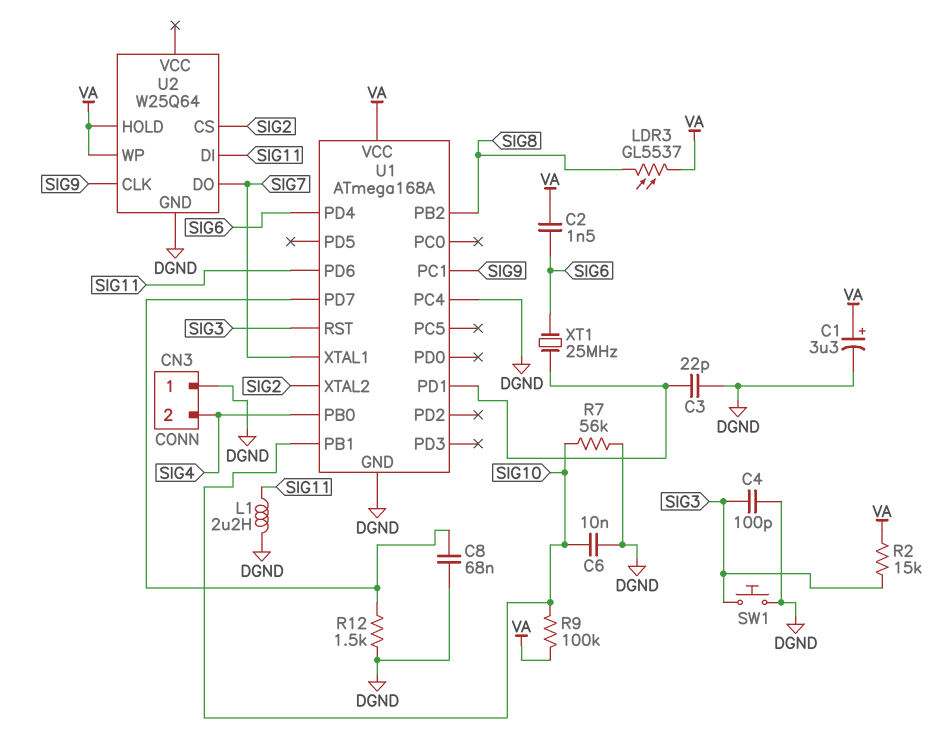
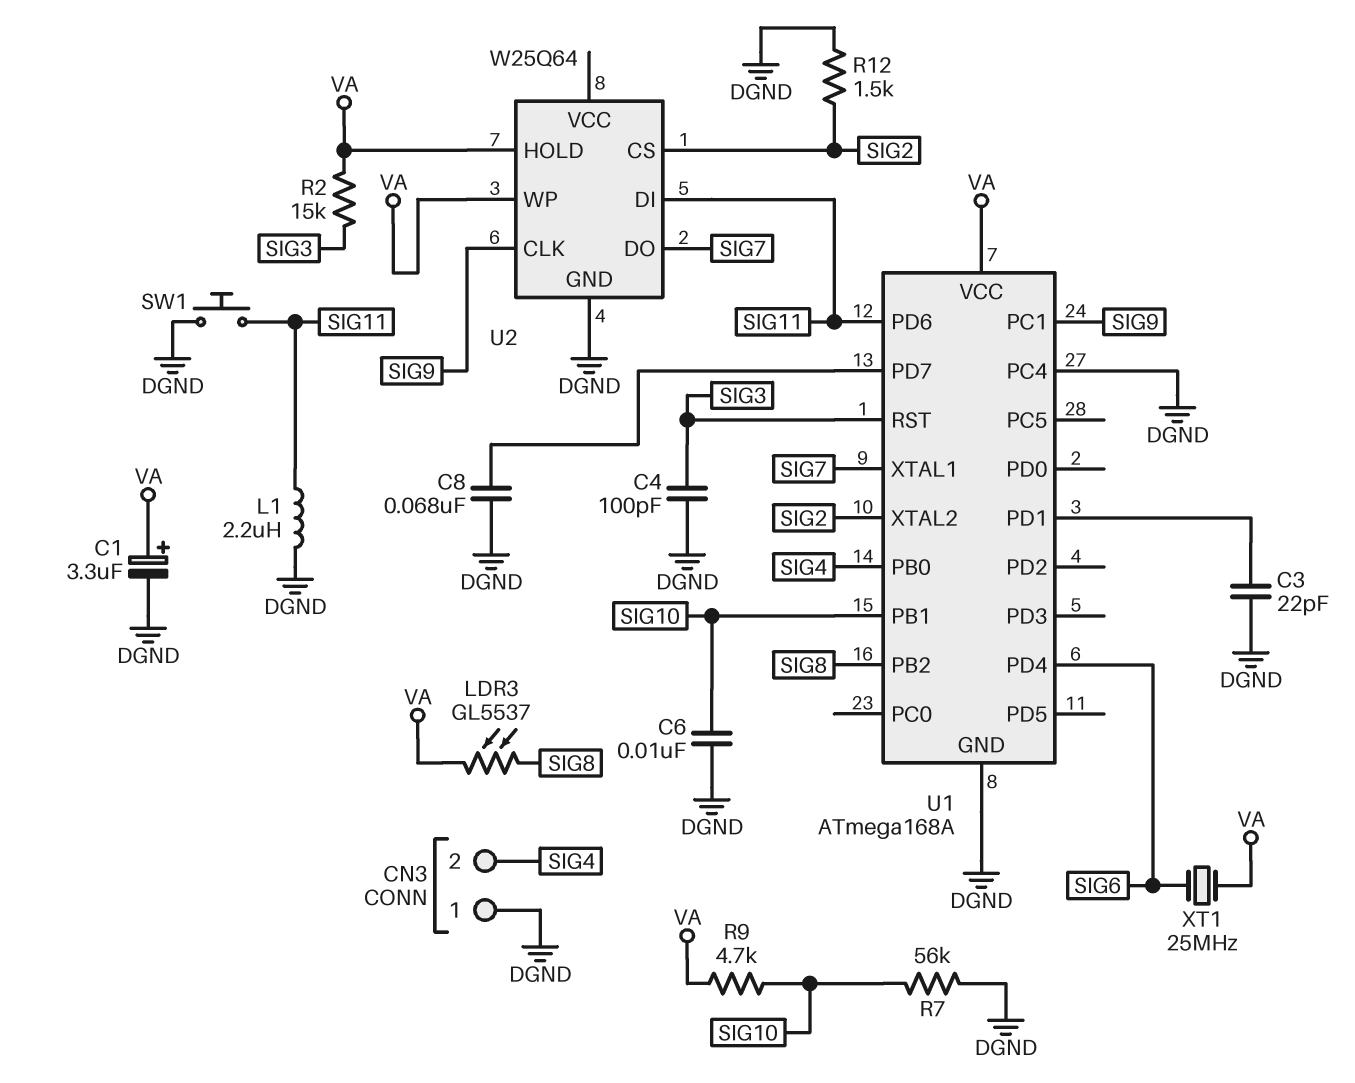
C2: 1.5nF (SIG6, VA) -> none
R9: 100k (SIG10, VA) -> 4.7k (SIG10, VA)
R12: 1.5k (DGND, U1/PD7) -> 1.5k (DGND, SIG2)
SW1: button (DGND, SIG3) -> button (DGND, SIG11)
XT1: 25MHz (SIG6, U1/PD1) -> 25MHz (SIG6, VA)

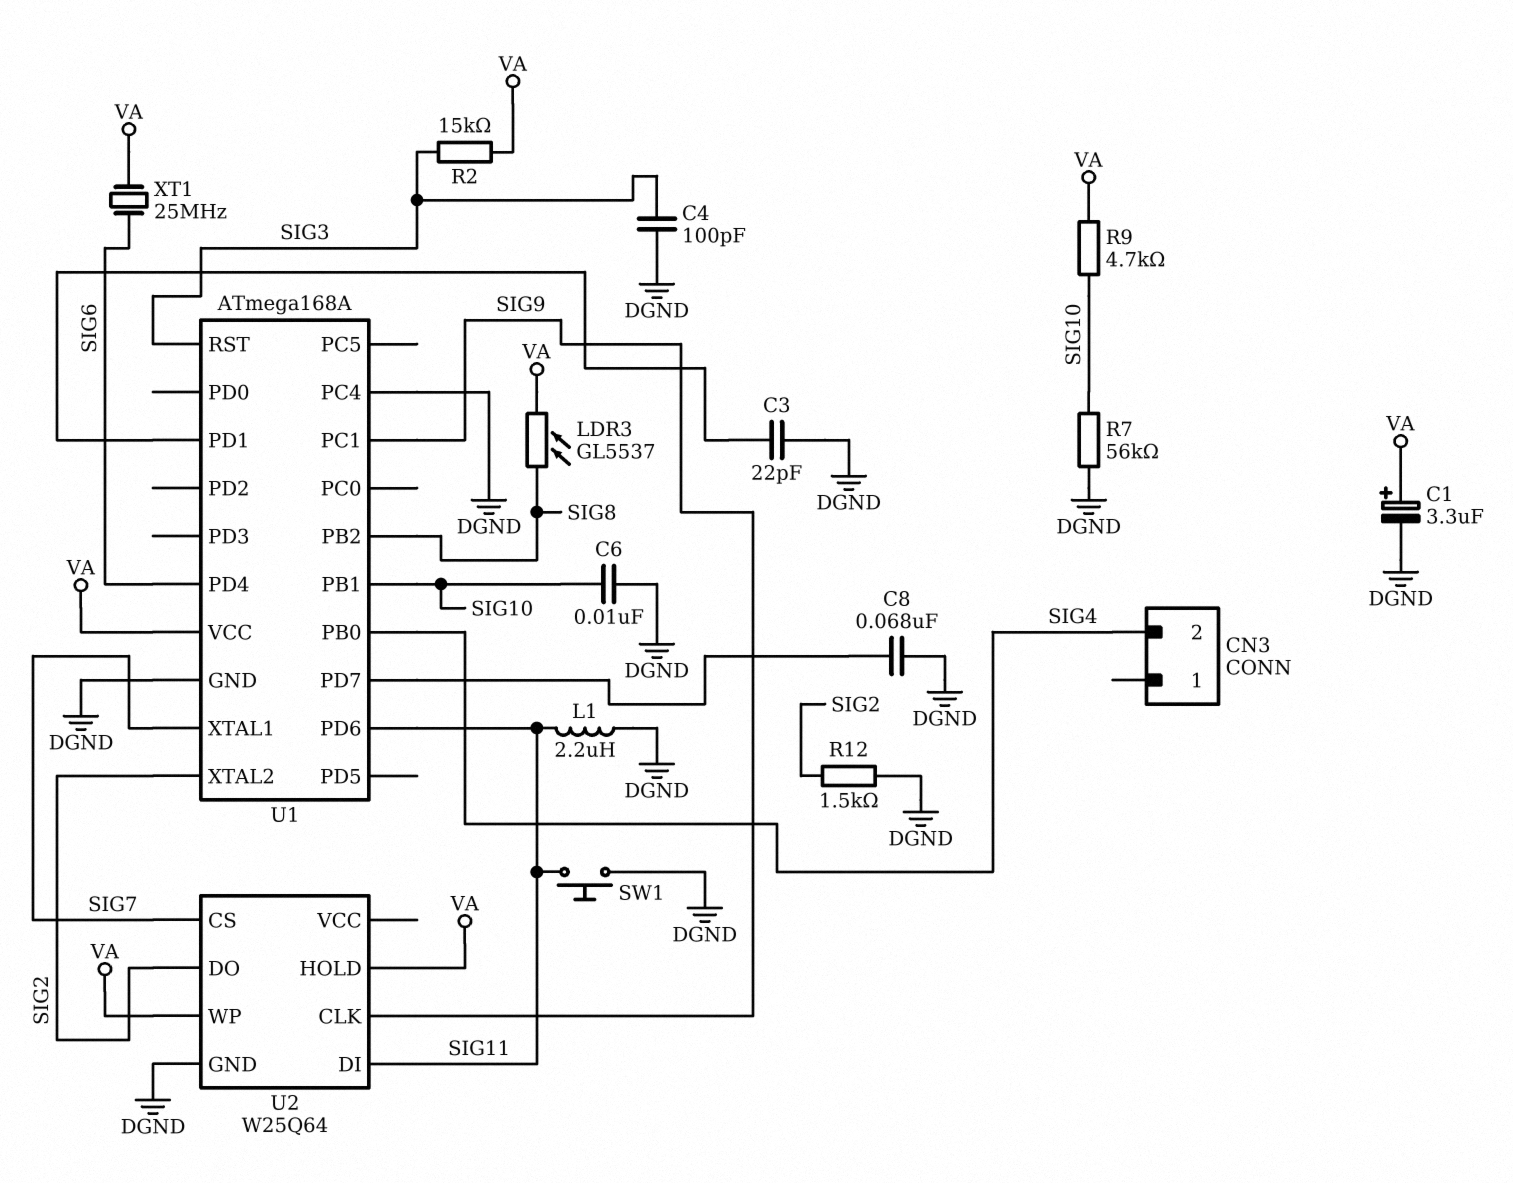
CN3 pin 1: DGND -> none
U2 pin CS: SIG2 -> SIG7
U2 pin DO: SIG7 -> SIG2

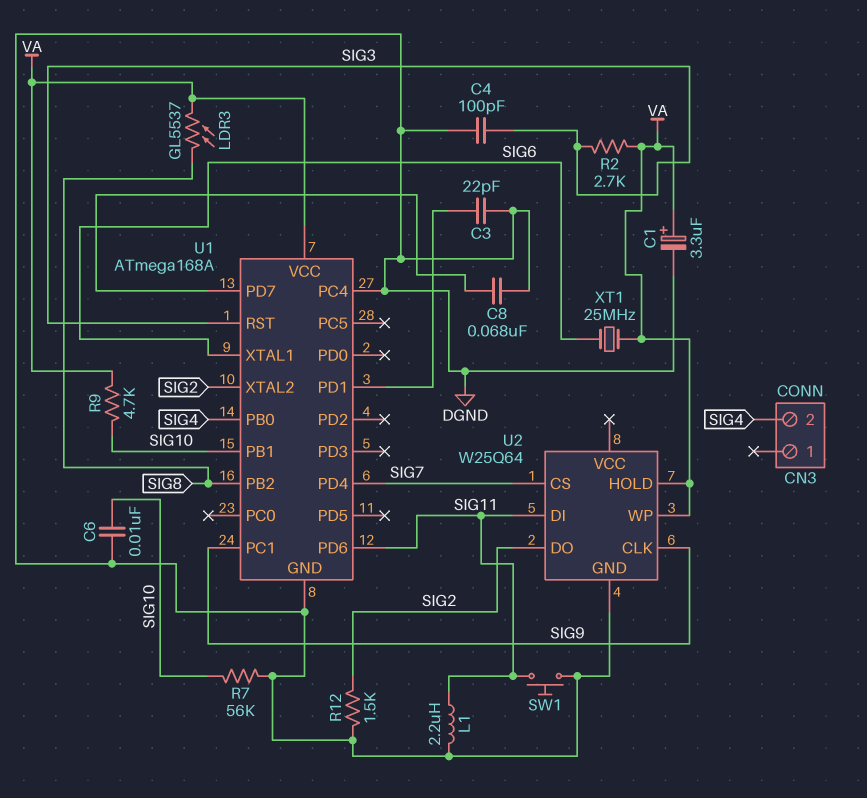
R2: 15k (SIG3, VA) -> 2.7k (SIG3, VA)
U1 pin PD4: SIG6 -> SIG7
U1 pin XTAL1: SIG7 -> SIG6

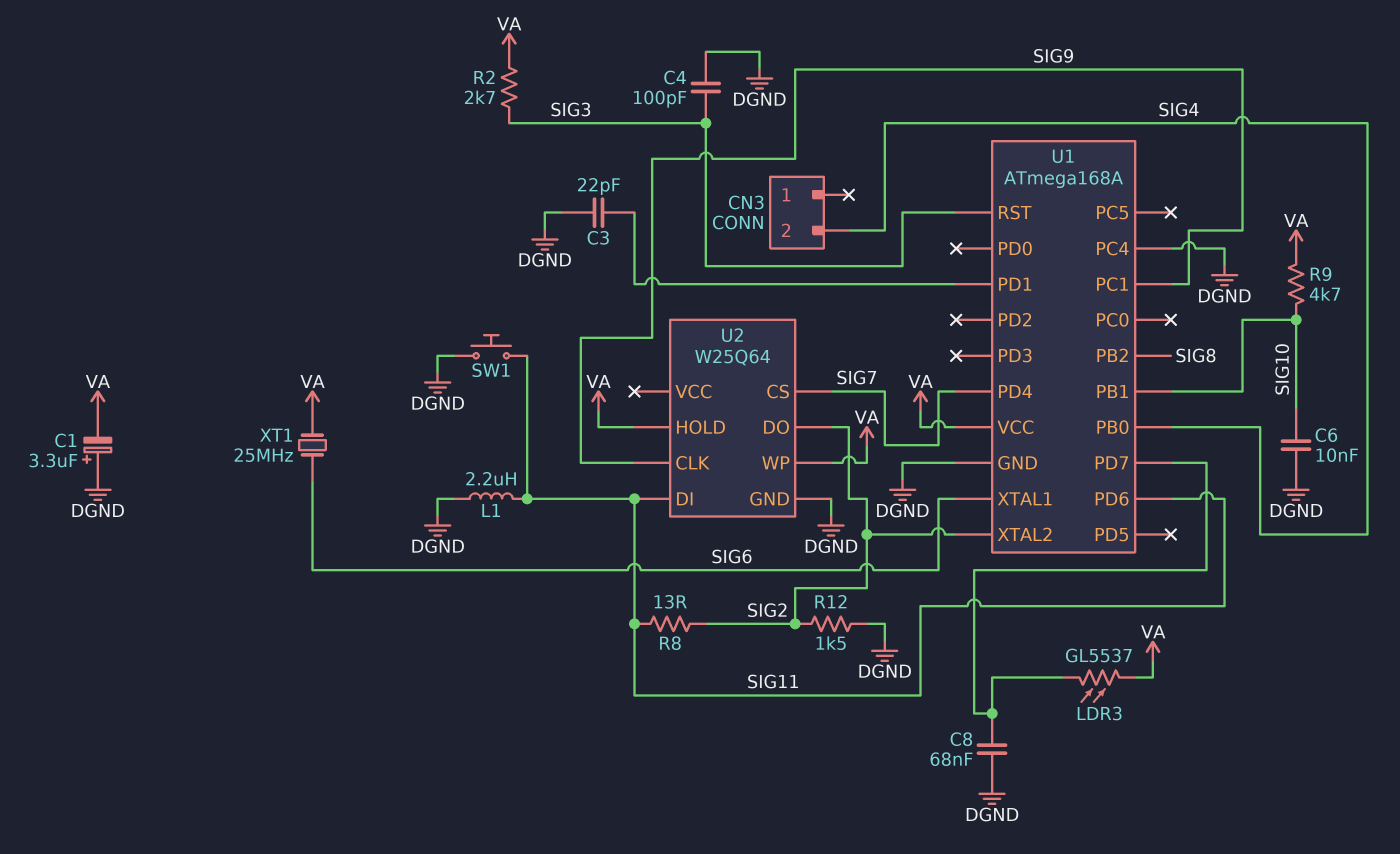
C1: 3.3uF (plus VA, minus DGND) -> 3.3uF (plus DGND, minus VA)
LDR3: GL5537 (SIG8, VA) -> GL5537 (U1/PD7, VA)
R7: 56k (DGND, SIG10) -> none
R8: none -> 13 (SIG2, SIG11)

